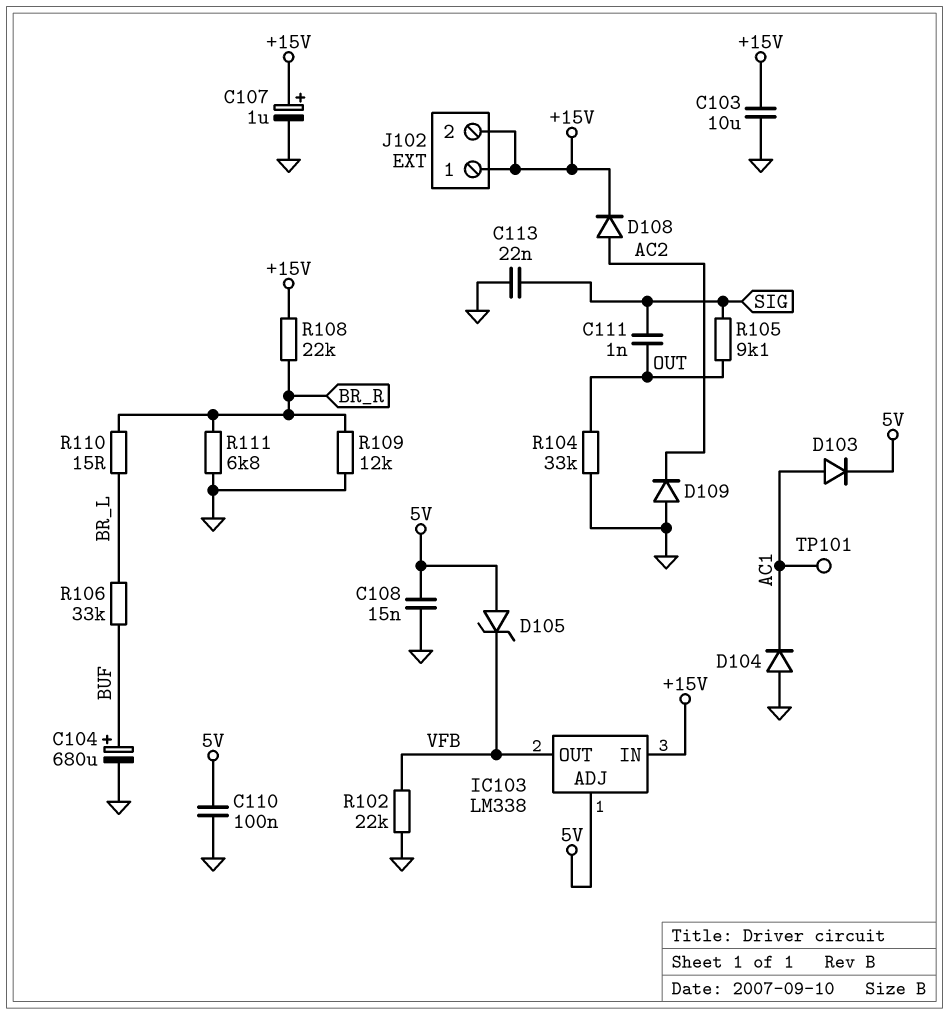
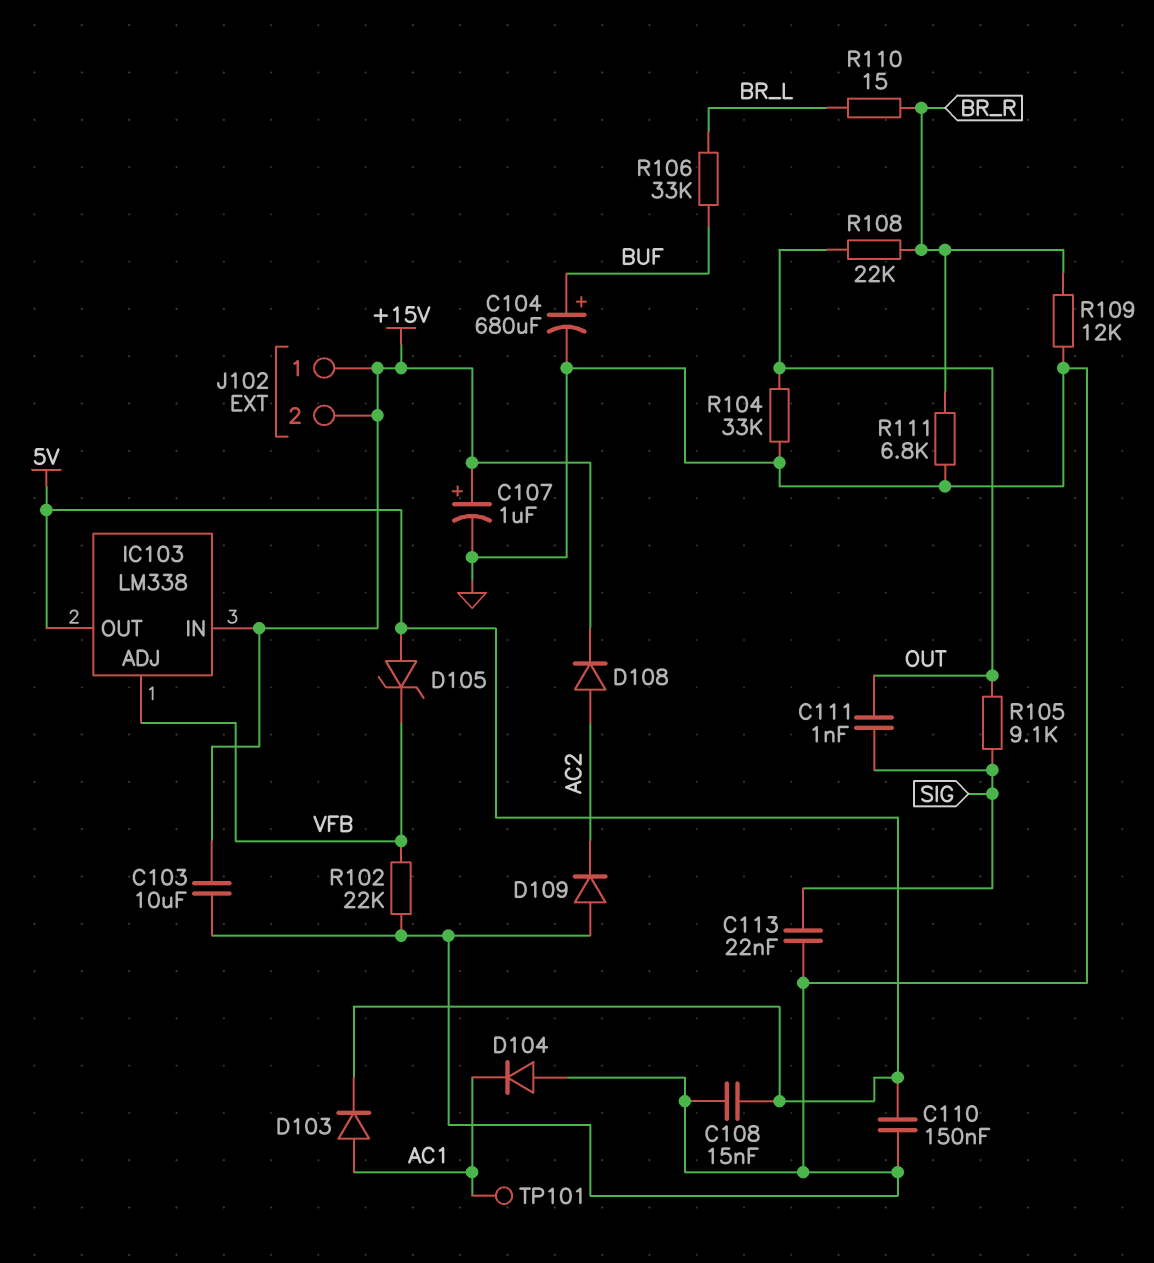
C110: 100nF (5V, GND) -> 150nF (5V, GND)
IC103 pin ADJ: 5V -> VFB
IC103 pin OUT: VFB -> 5V
R108: 22k (+15V, BR_R) -> 22k (BR_R, OUT)

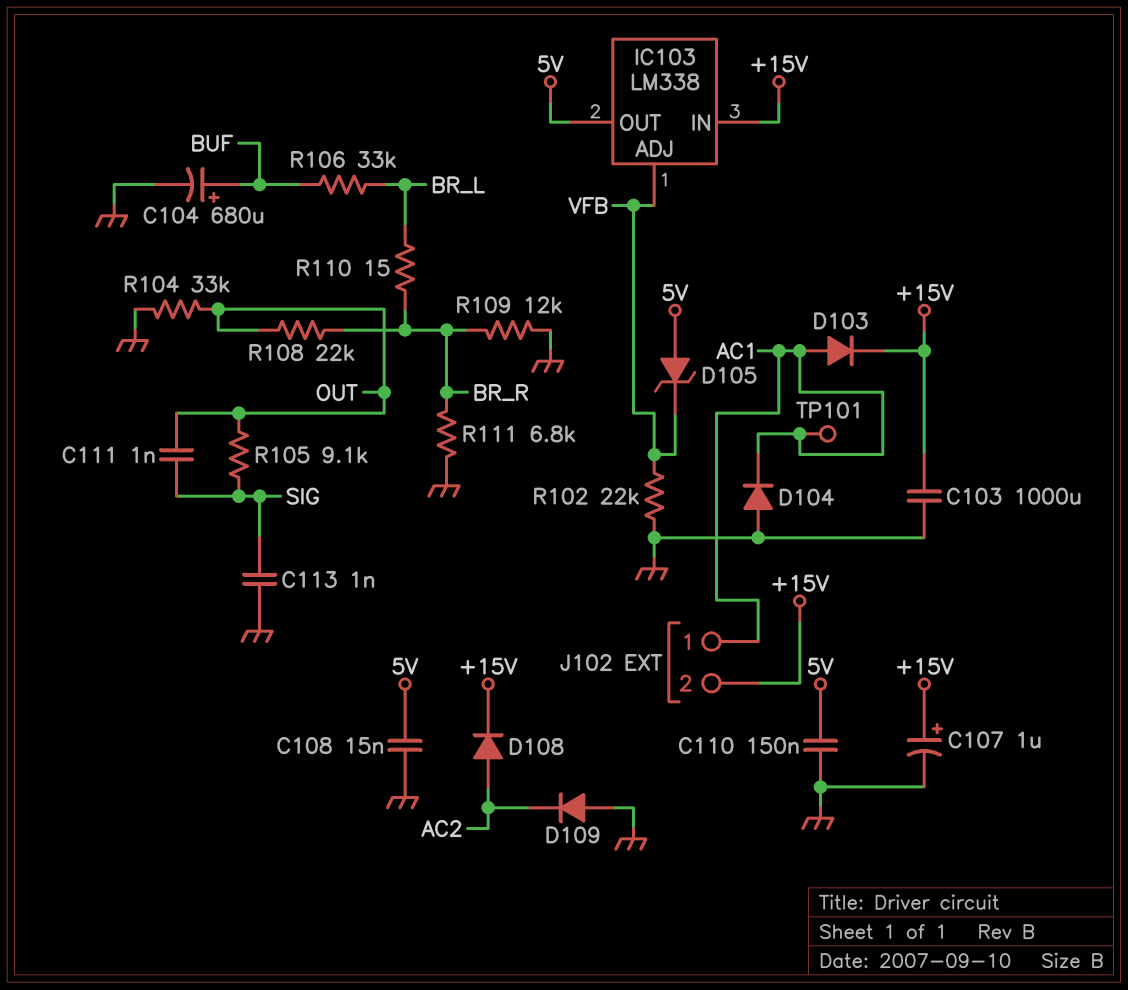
C103: 10uF (+15V, GND) -> 1000uF (+15V, GND)
C113: 22nF (GND, SIG) -> 1nF (GND, SIG)
D103: diode (A AC1, K 5V) -> diode (A AC1, K +15V)
J102 pin 1: +15V -> AC1

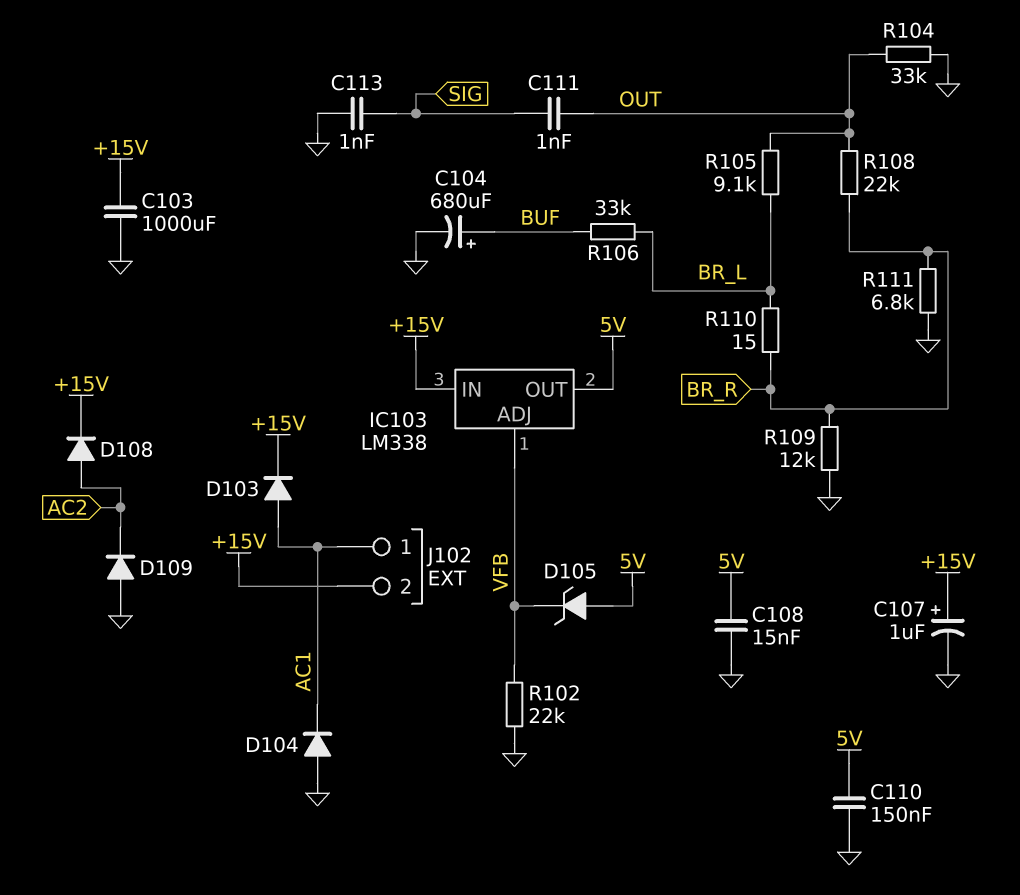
R105: 9.1k (OUT, SIG) -> 9.1k (BR_L, OUT)
TP101: test point (AC1) -> none

